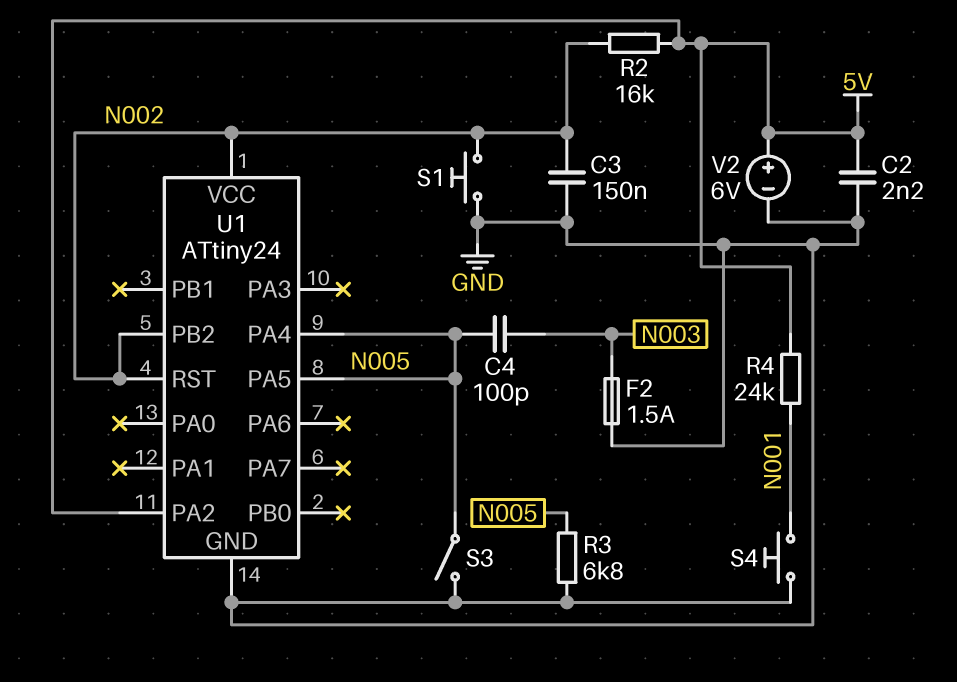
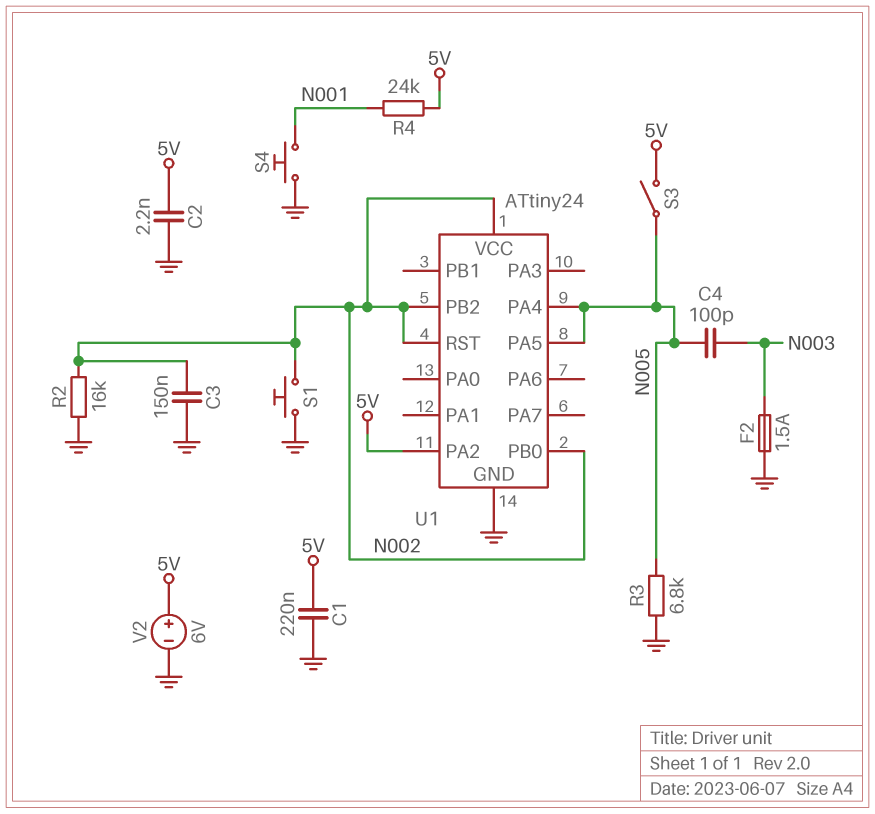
C1: none -> 220nF (5V, GND)
R2: 16k (5V, N002) -> 16k (GND, N002)
S3: switch (GND, N005) -> switch (5V, N005)
U1 pin PB0: none -> N002

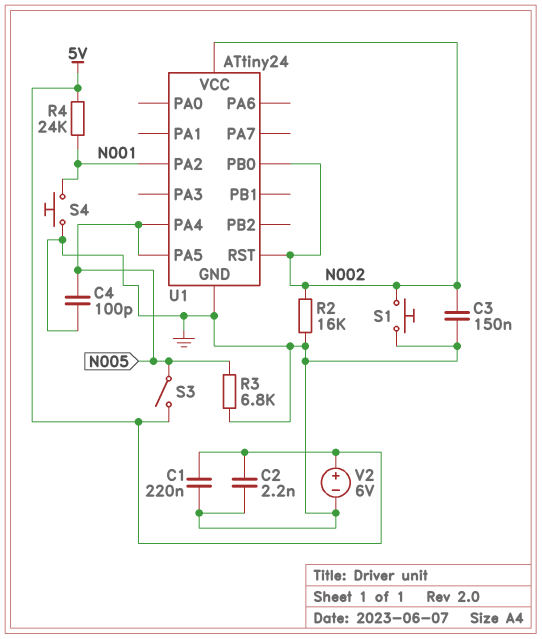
C4: 100pF (N003, N005) -> 100pF (GND, N005)
F2: 1.5A (GND, N003) -> none
U1 pin PA2: 5V -> N001
U1 pin PB2: N002 -> none

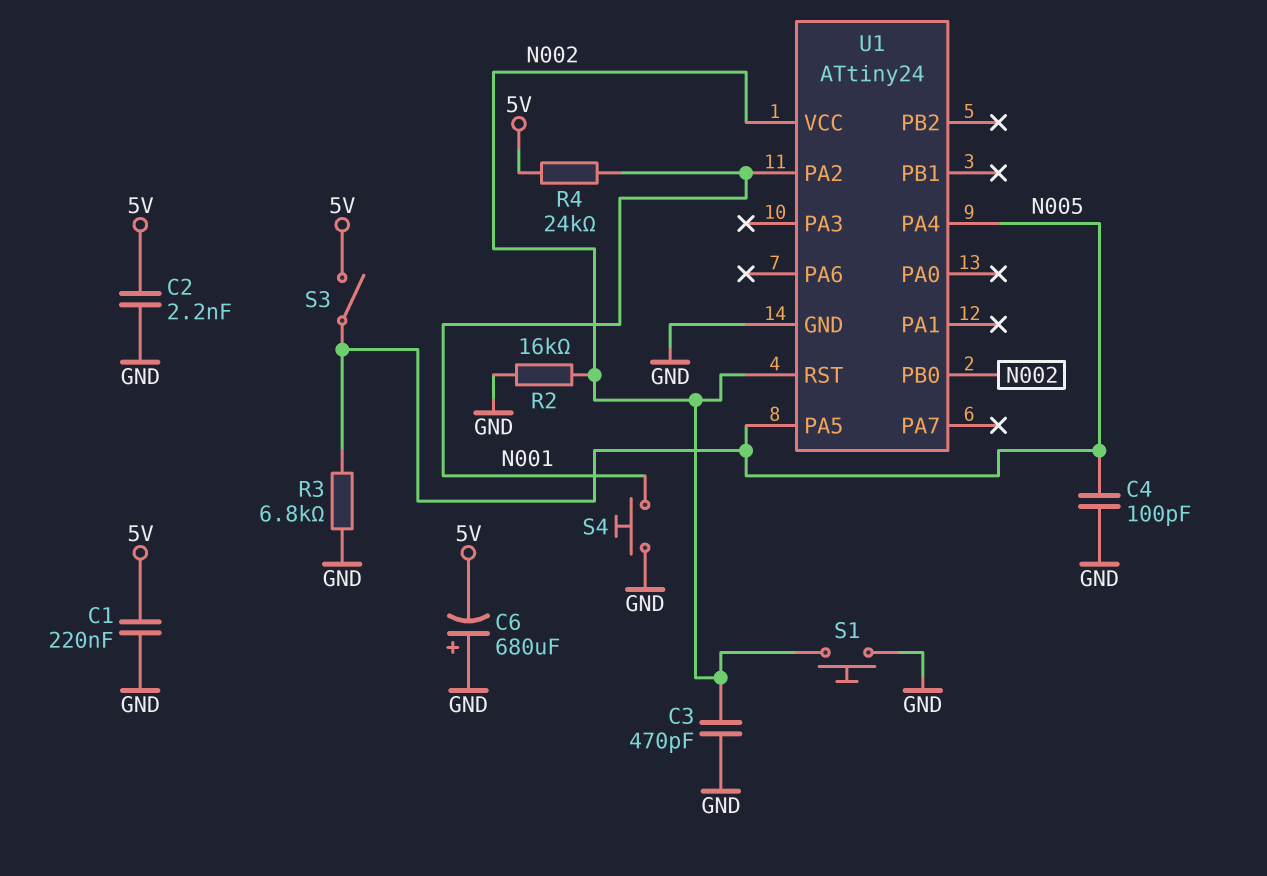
C3: 150nF (GND, N002) -> 470pF (GND, N002)
C6: none -> 680uF (plus GND, minus 5V)
V2: 6V (plus 5V, minus GND) -> none

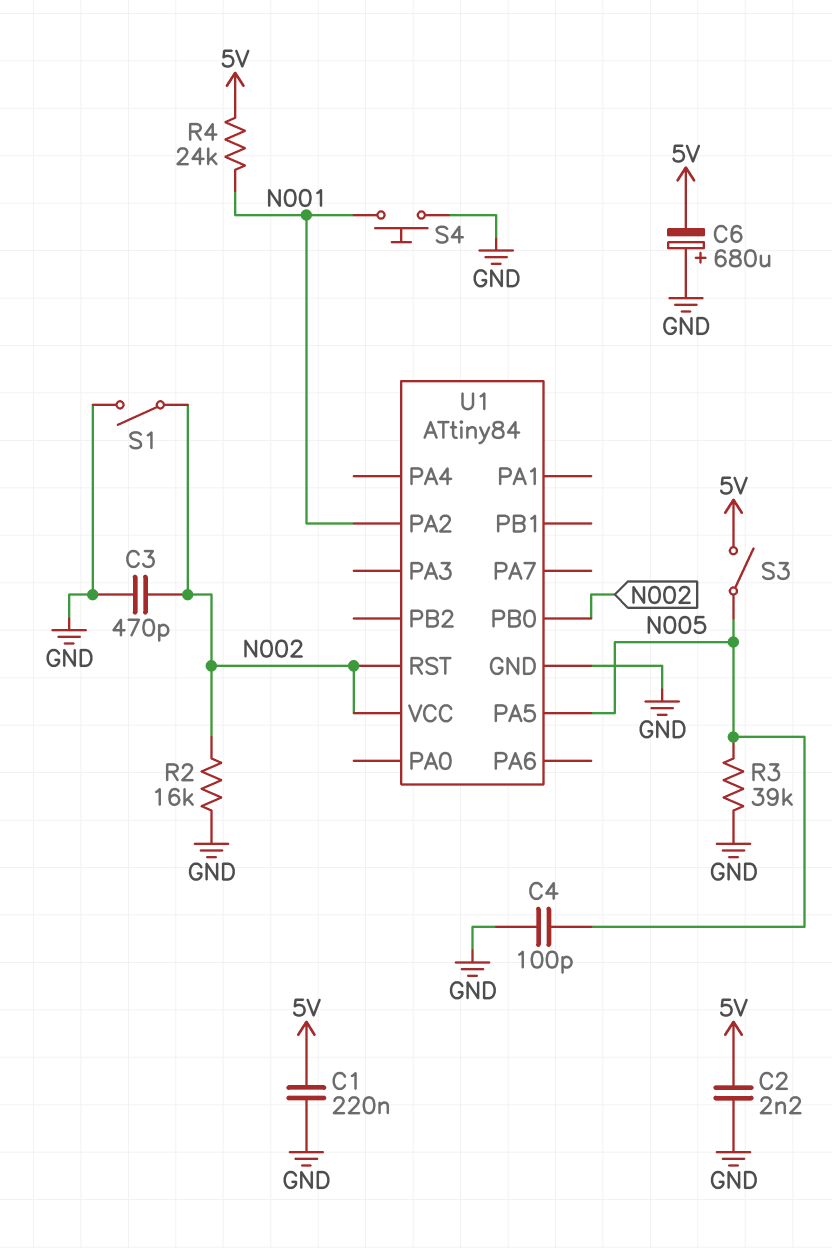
R3: 6.8k (GND, N005) -> 39k (GND, N005)
S1: button (GND, N002) -> switch (GND, N002)
U1: ATtiny24 -> ATtiny84
U1 pin PA4: N005 -> none

